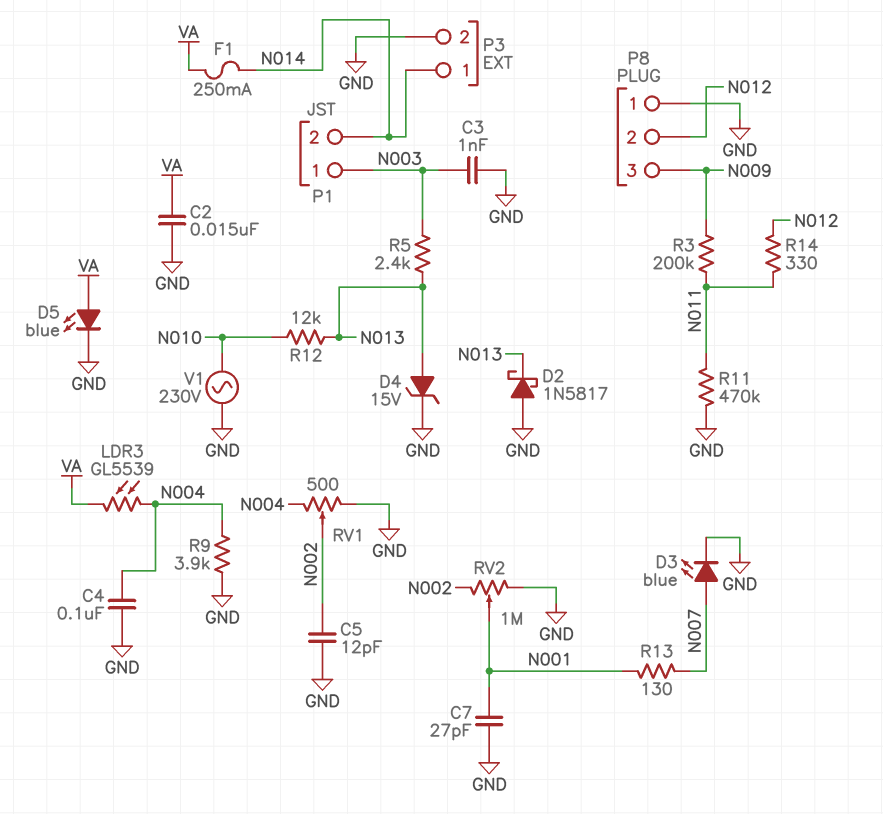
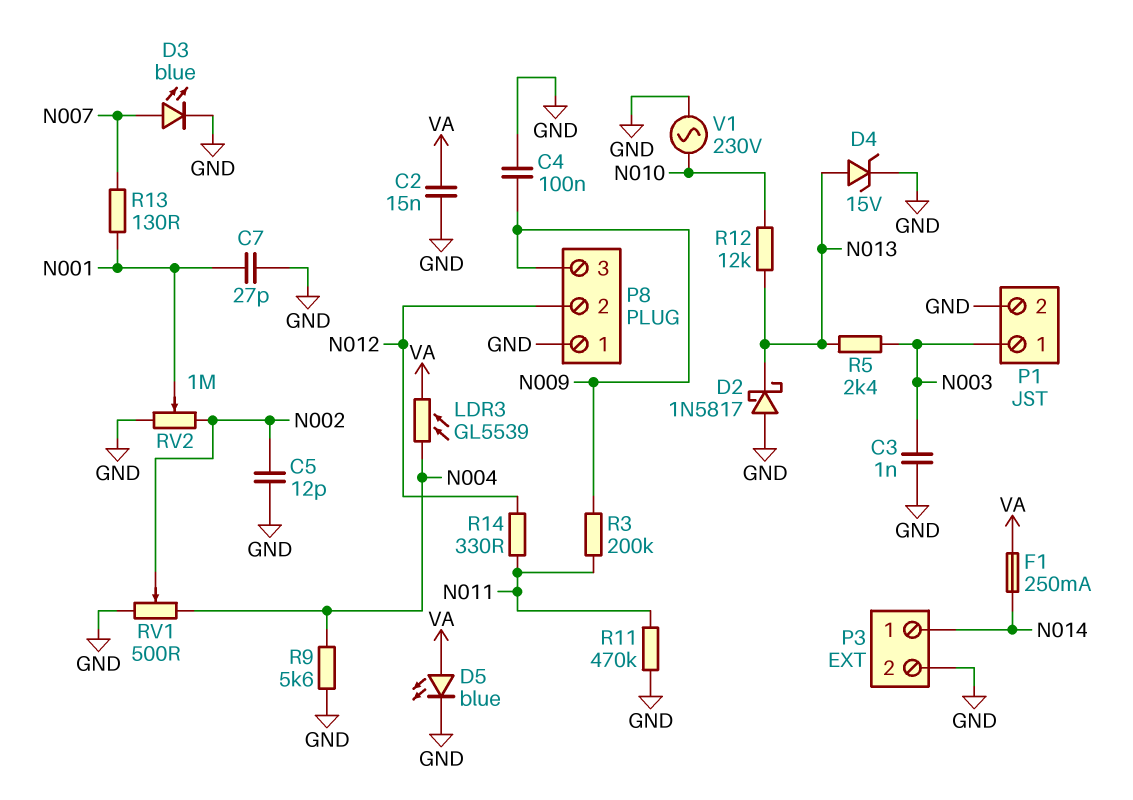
C4: 100nF (GND, N004) -> 100nF (GND, N009)
P1 pin 2: N014 -> GND
R9: 3.9k (GND, N004) -> 5.6k (GND, N004)

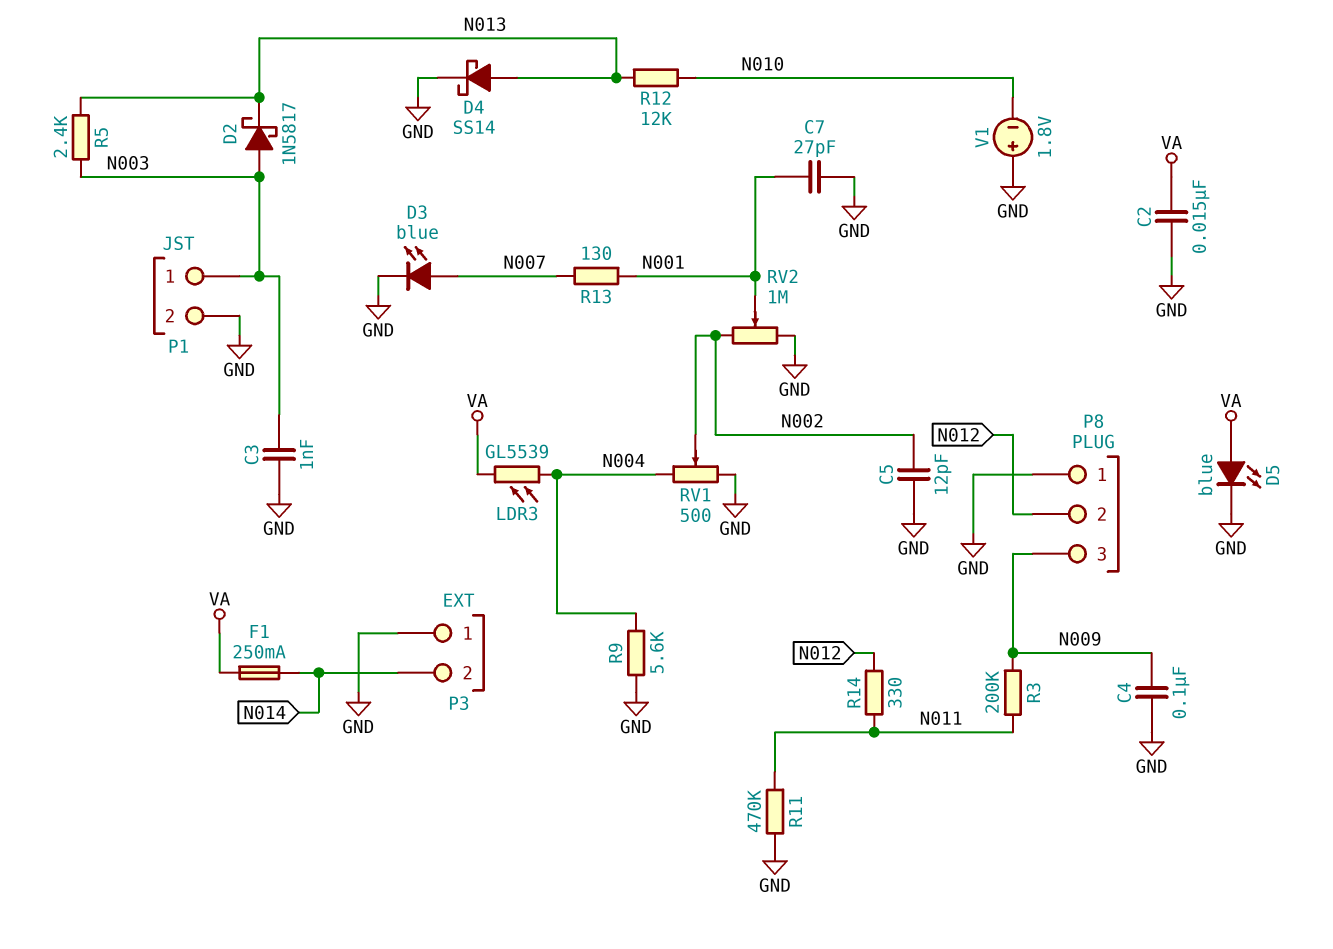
D2: schottky 1N5817 (A GND, K N013) -> schottky 1N5817 (A N003, K N013)
D4: zener 15V (A N013, K GND) -> schottky SS14 (A N013, K GND)
P3 pin 1: N014 -> GND
P3 pin 2: GND -> N014
V1: AC 230V (GND, N010) -> 1.8V (plus GND, minus N010)

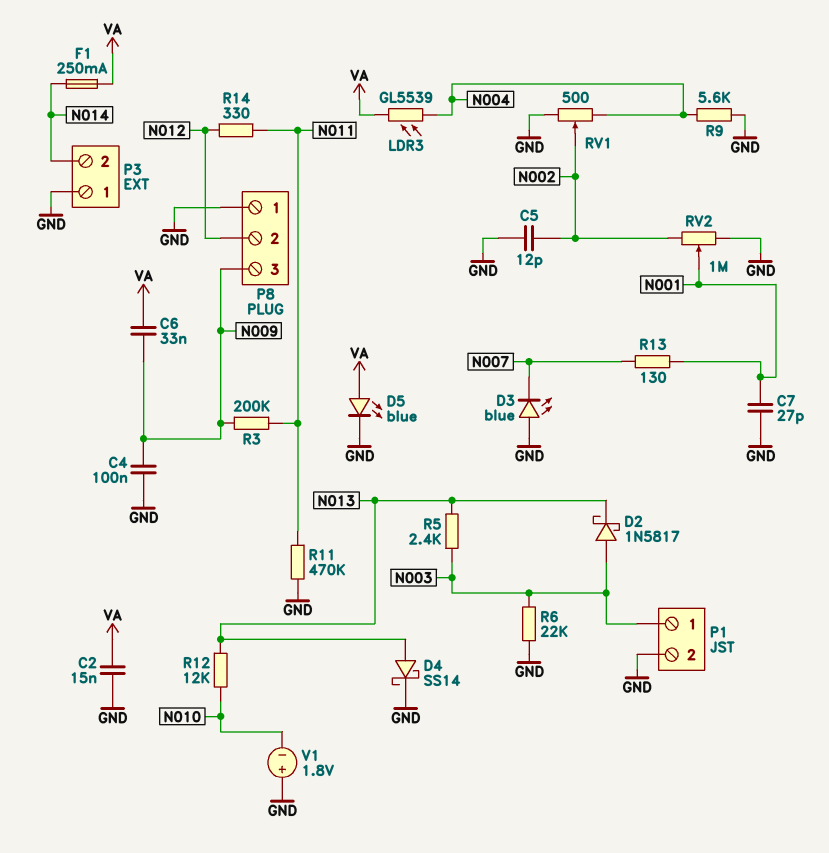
C3: 1nF (GND, N003) -> none
C6: none -> 33nF (N009, VA)
D3: LED blue (A N007, K GND) -> LED blue (A GND, K N007)
R6: none -> 22k (GND, N003)

